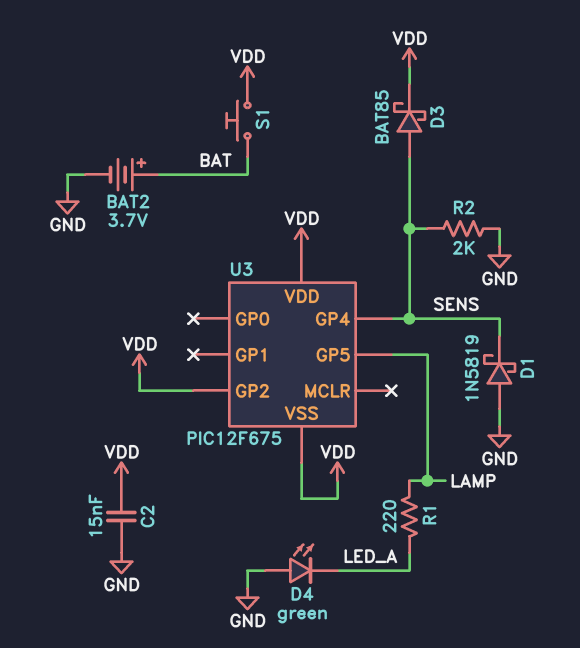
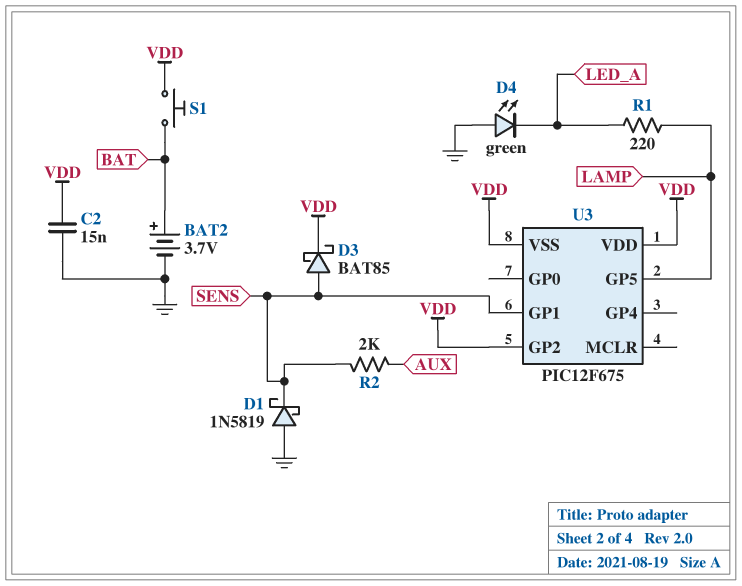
R2: 2k (GND, SENS) -> 2k (AUX, SENS)
U3 pin GP1: none -> SENS
U3 pin GP4: SENS -> none

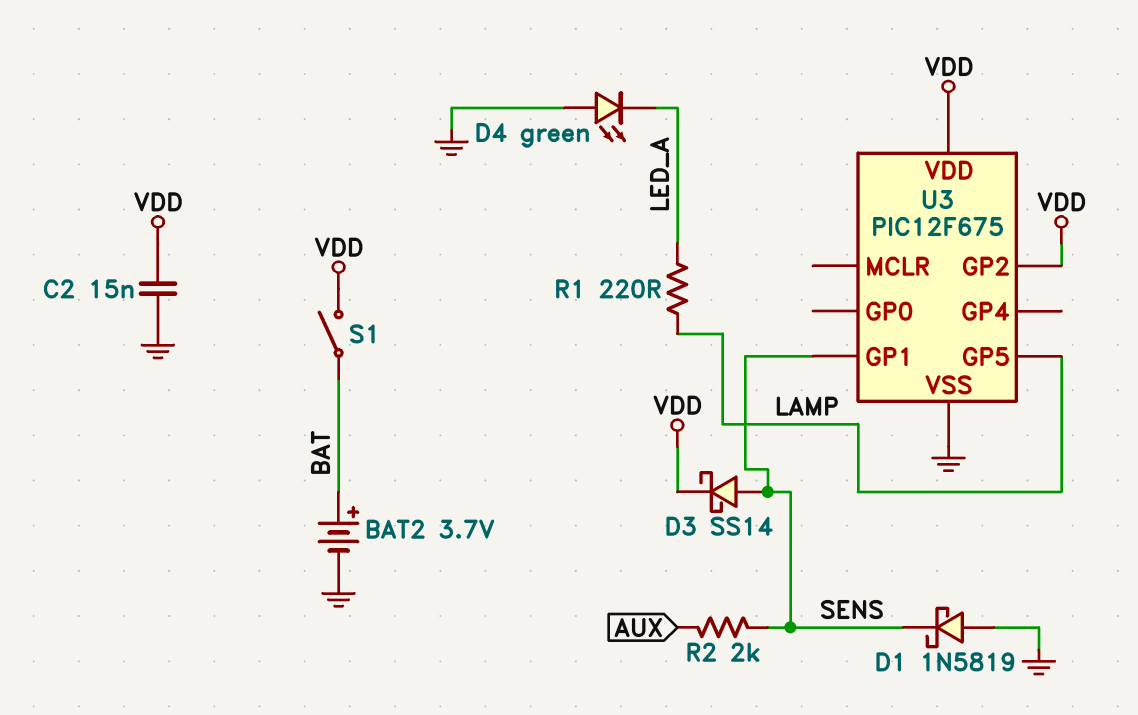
D3: schottky BAT85 (A SENS, K VDD) -> schottky SS14 (A SENS, K VDD)
S1: button (BAT, VDD) -> switch (BAT, VDD)
U3 pin VSS: VDD -> GND

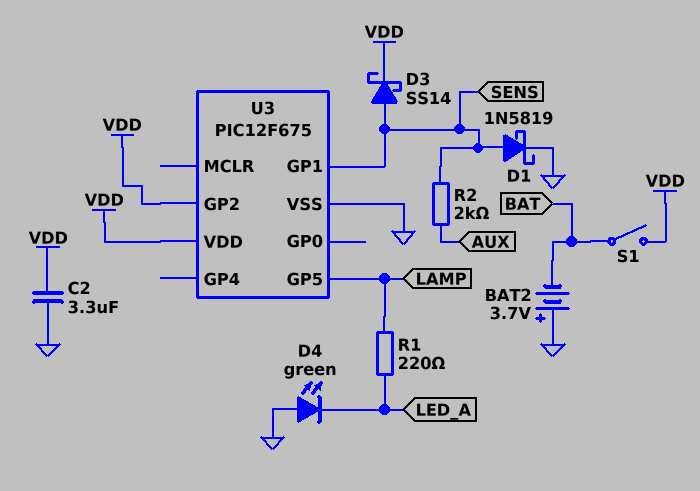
BAT2: 3.7V (plus BAT, minus GND) -> 3.7V (plus GND, minus BAT)
C2: 15nF (GND, VDD) -> 3.3uF (GND, VDD)
D1: schottky 1N5819 (A GND, K SENS) -> schottky 1N5819 (A SENS, K GND)

